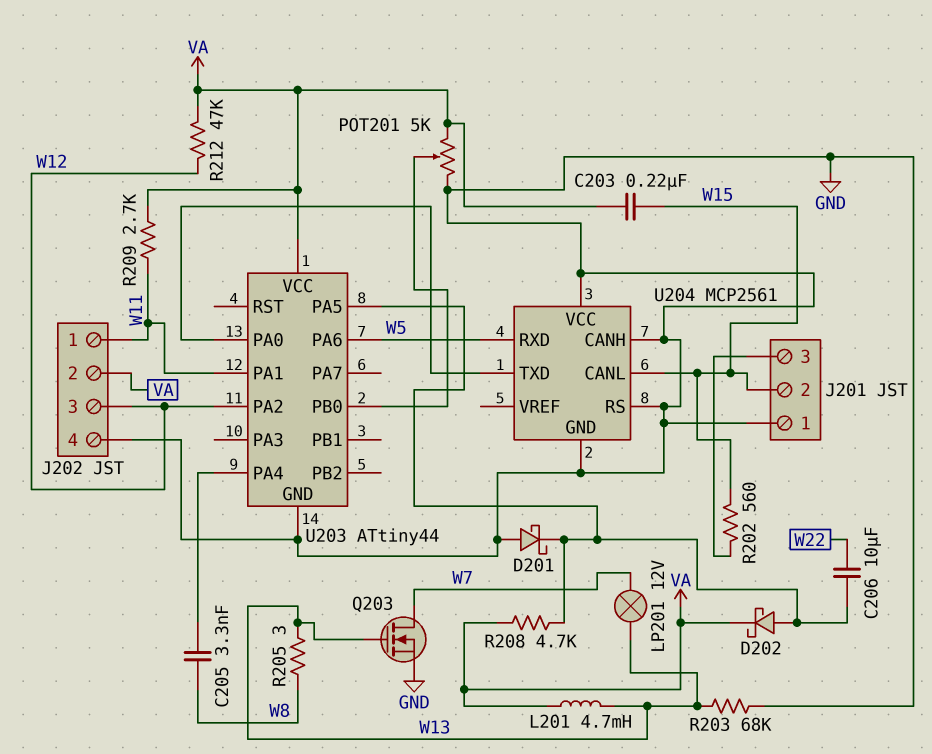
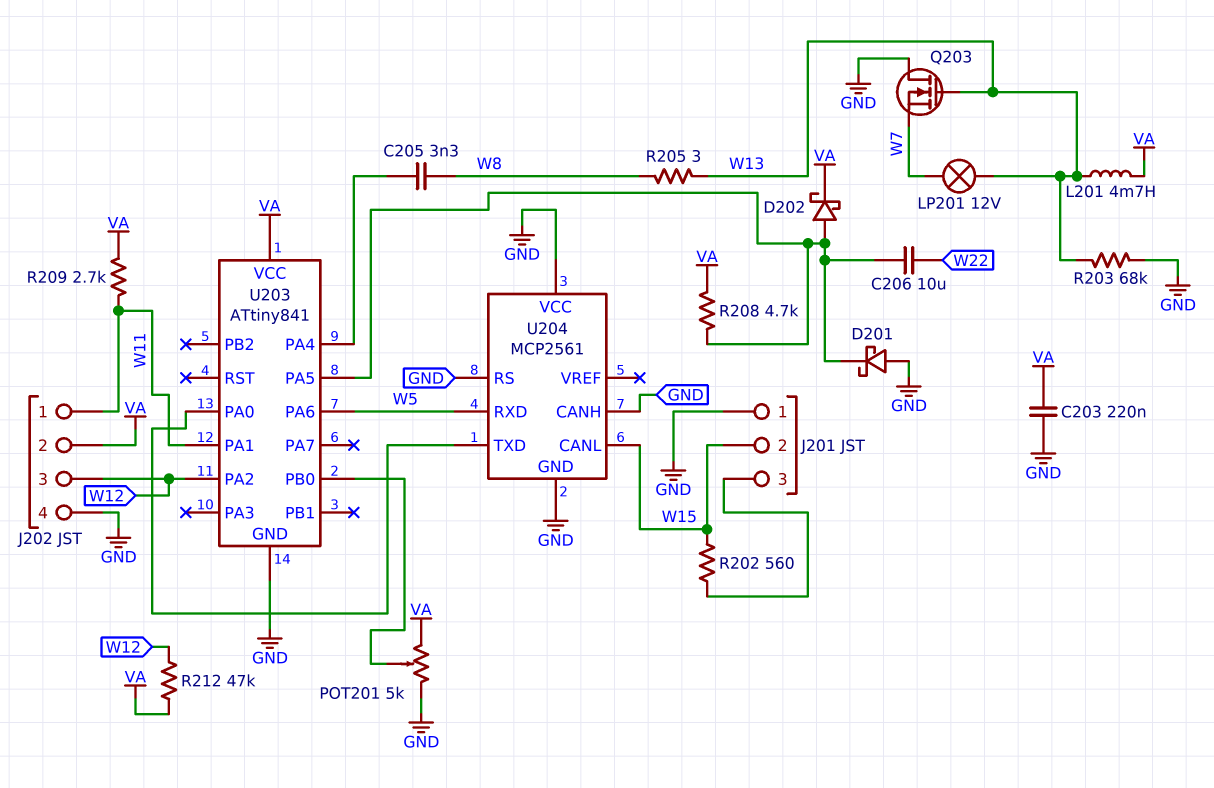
C203: 220nF (VA, W15) -> 220nF (GND, VA)
Q203: NMOS (G W13, D W7, S GND) -> NMOS (G W13, D GND, S W7)
U203: ATtiny44 -> ATtiny841

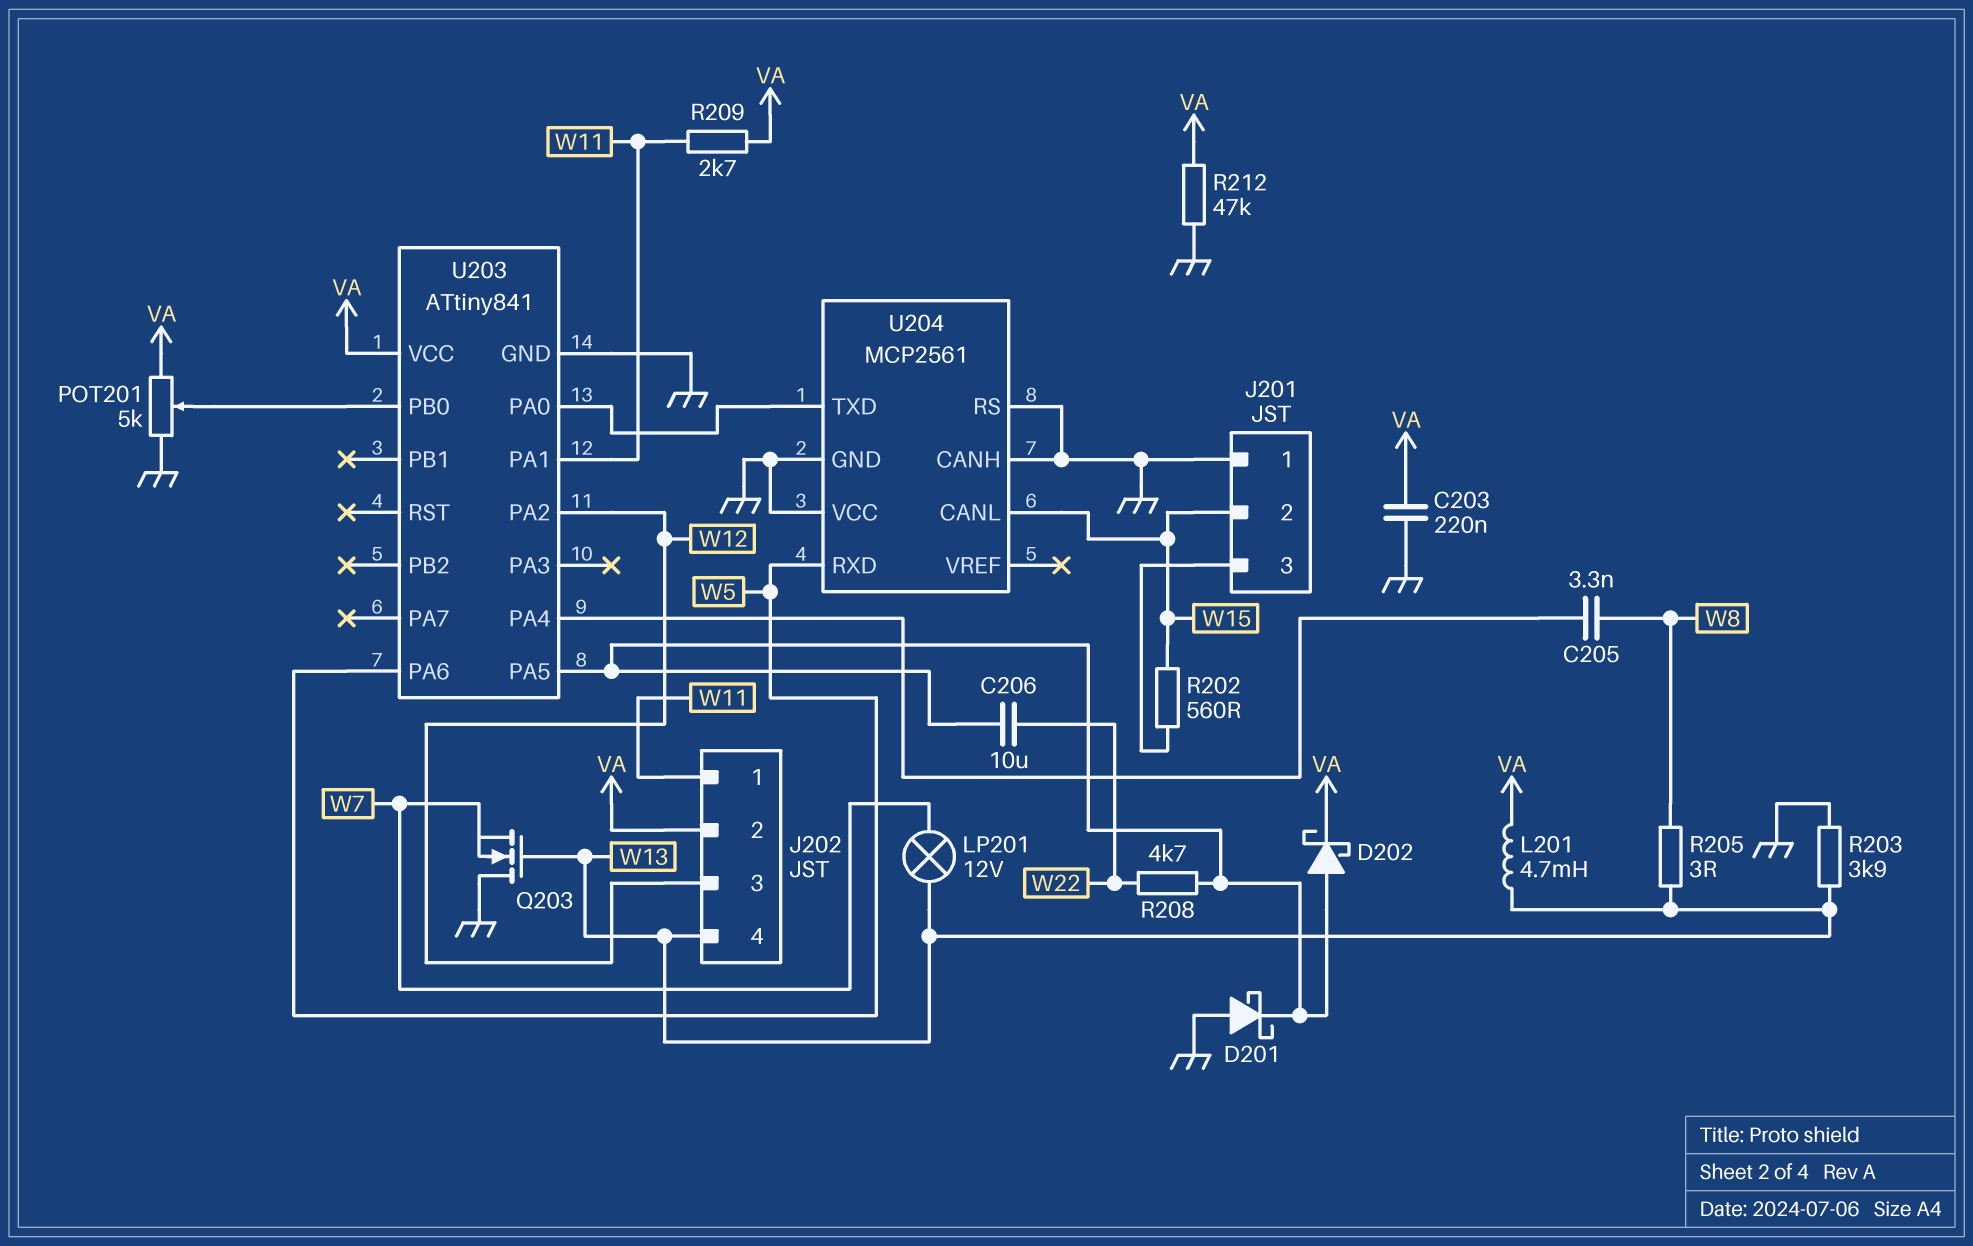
J202 pin 4: GND -> W13
R203: 68k (GND, W13) -> 3.9k (GND, W13)
R208: 4.7k (U203/PA5, VA) -> 4.7k (U203/PA5, W22)
R212: 47k (VA, W12) -> 47k (GND, VA)

